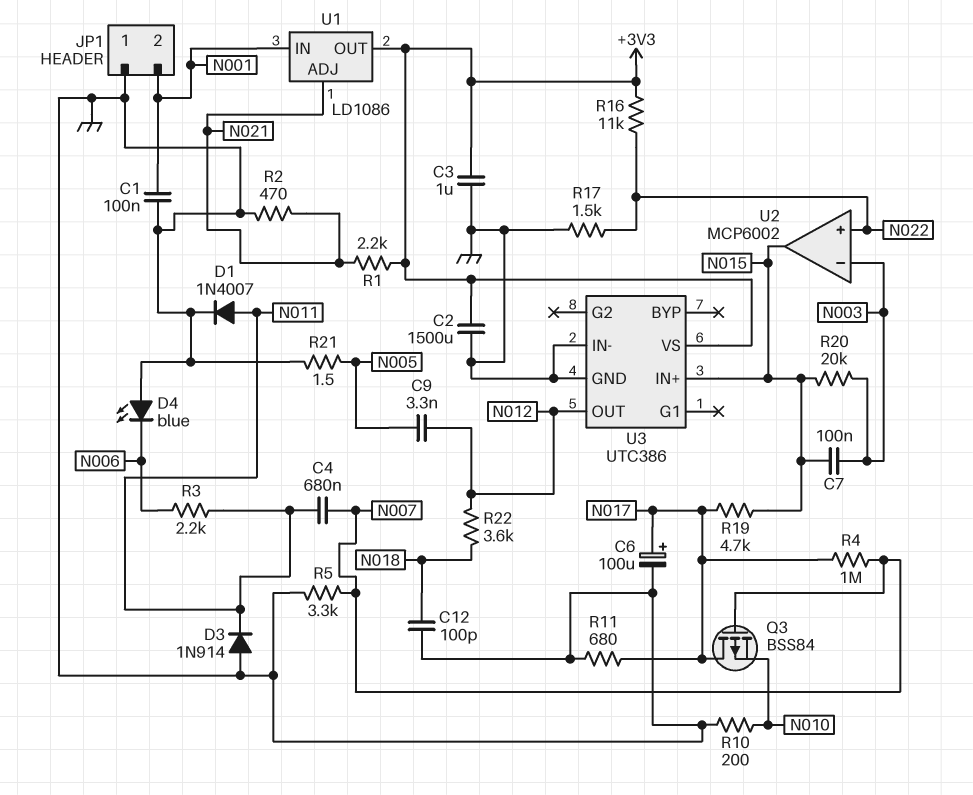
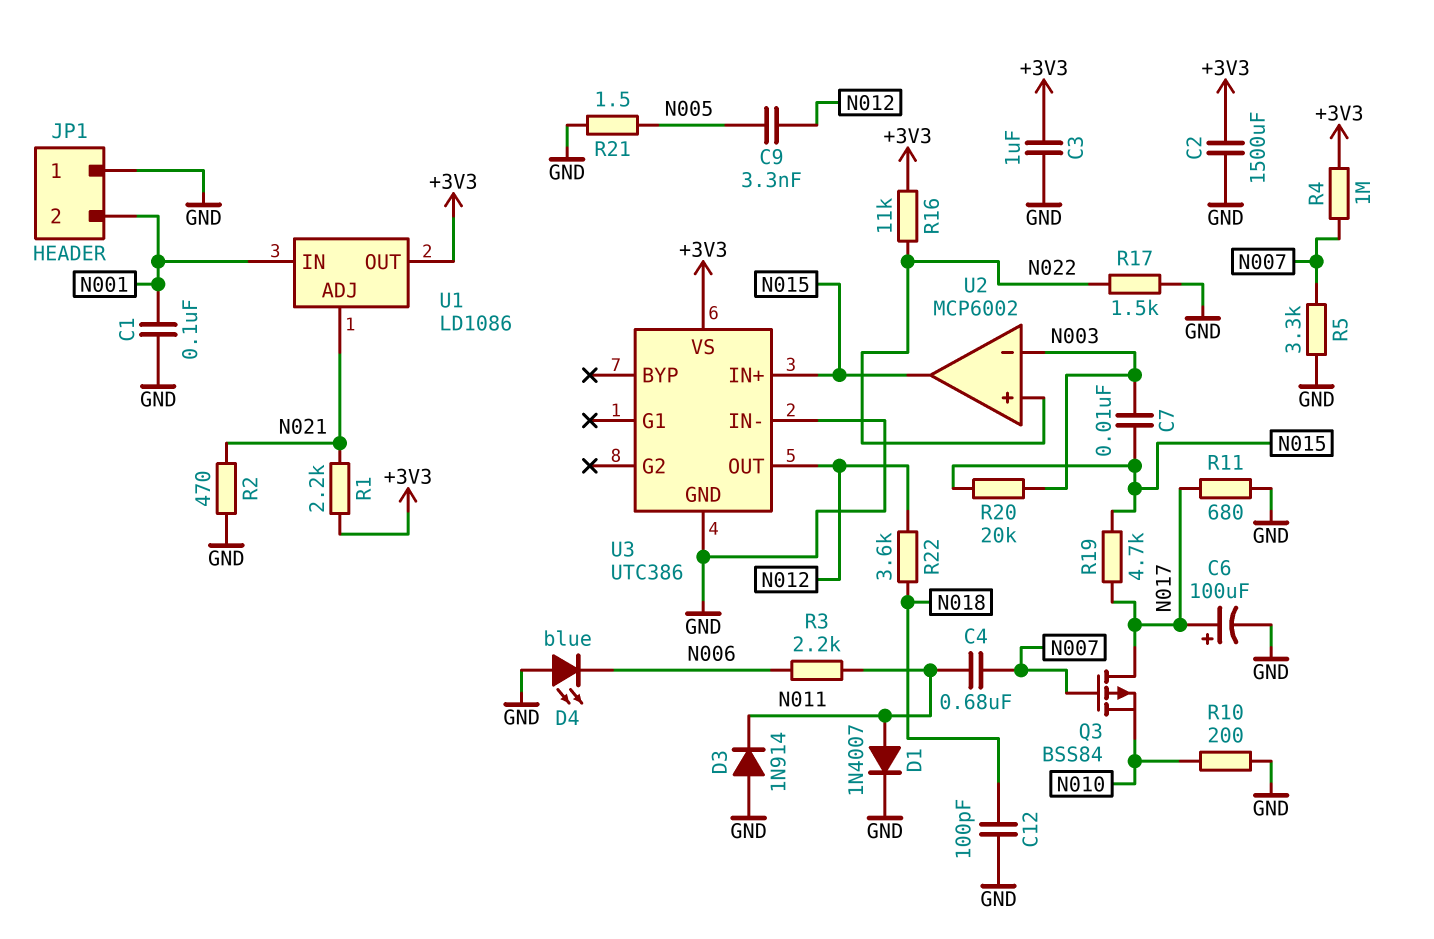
C7: 100nF (N003, N015) -> 10nF (N003, N015)
R4: 1M (N007, N017) -> 1M (+3V3, N007)

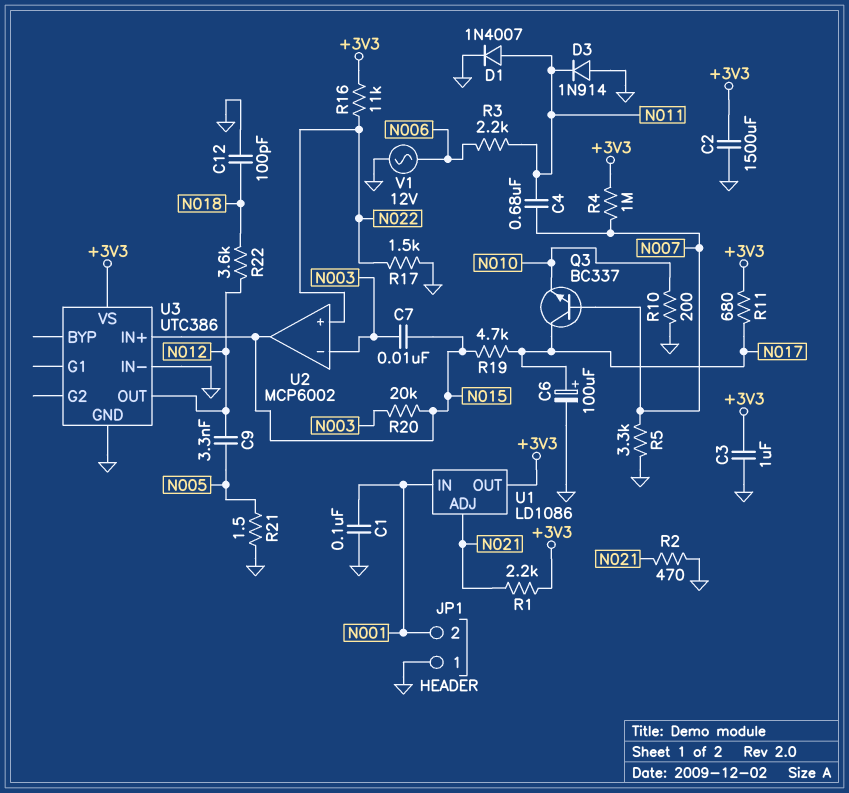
D4: LED blue (A GND, K N006) -> none
Q3: PMOS BSS84 (G N007, D N017, S N010) -> NPN BC337 (B N007, C N017, E N010)
R11: 680 (GND, N017) -> 680 (+3V3, N017)
V1: none -> AC 12V (GND, N006)

